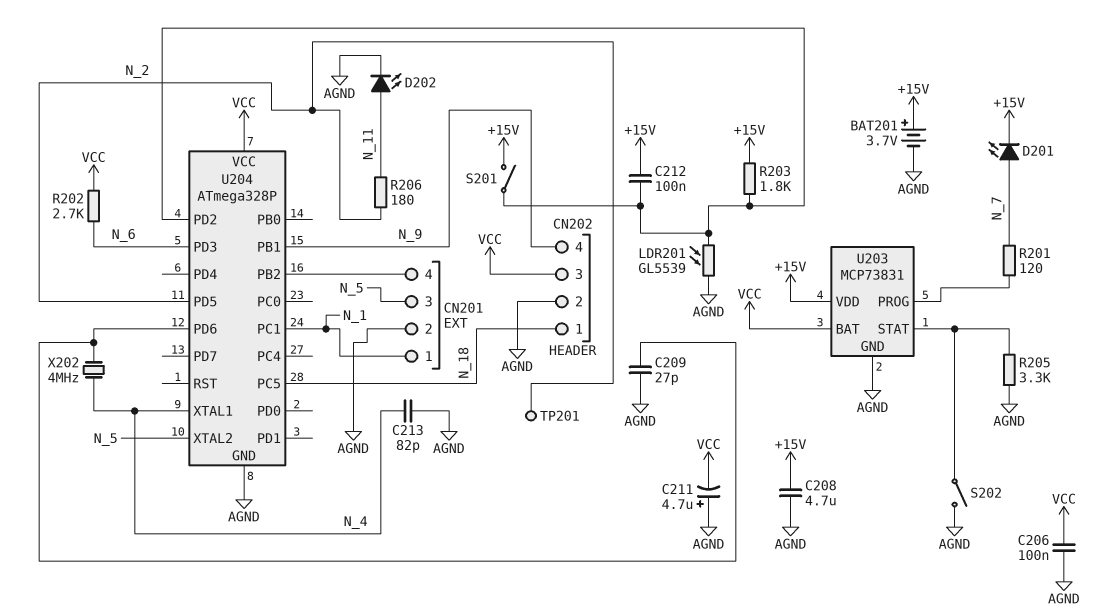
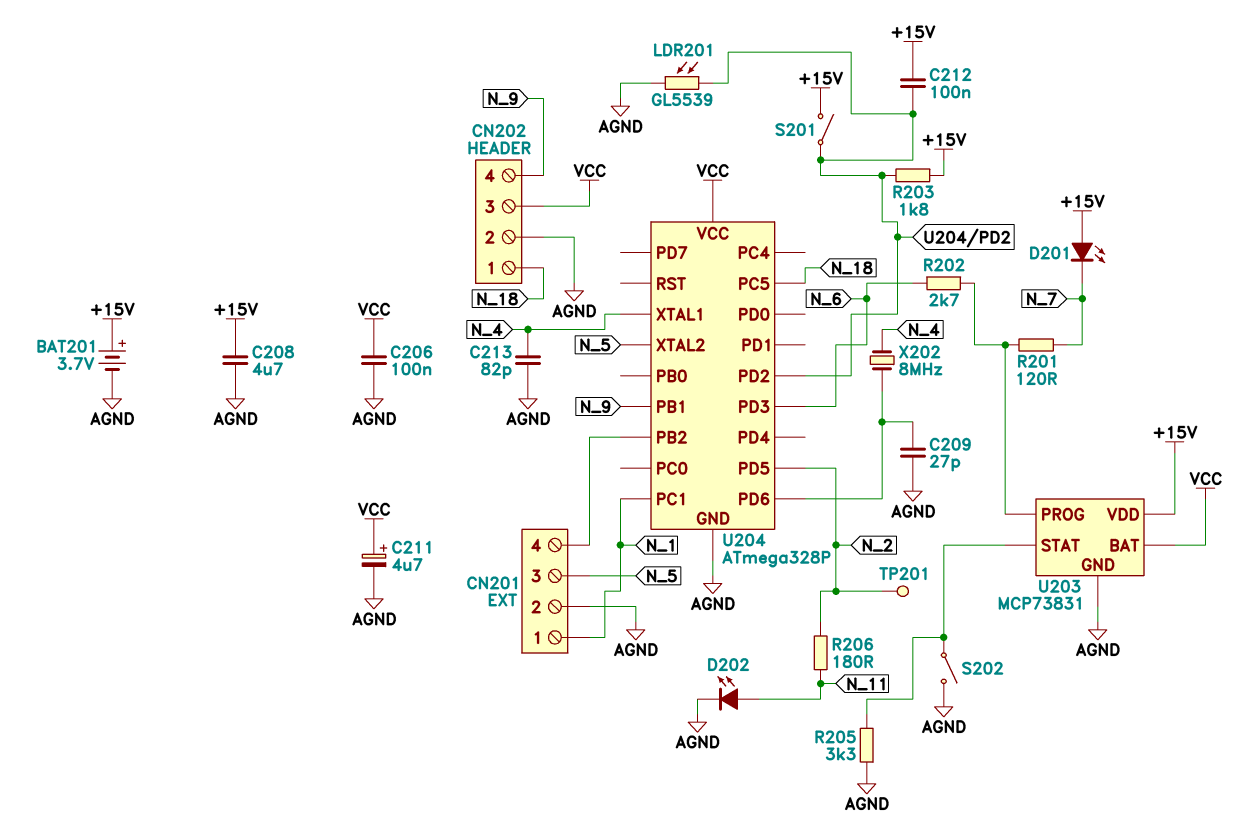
C211: 4.7uF (plus AGND, minus VCC) -> 4.7uF (plus VCC, minus AGND)
D201: LED (A N_7, K +15V) -> LED (A +15V, K N_7)
R202: 2.7k (N_6, VCC) -> 2.7k (N_6, U203/PROG)
X202: 4MHz (N_4, U204/PD6) -> 8MHz (N_4, U204/PD6)

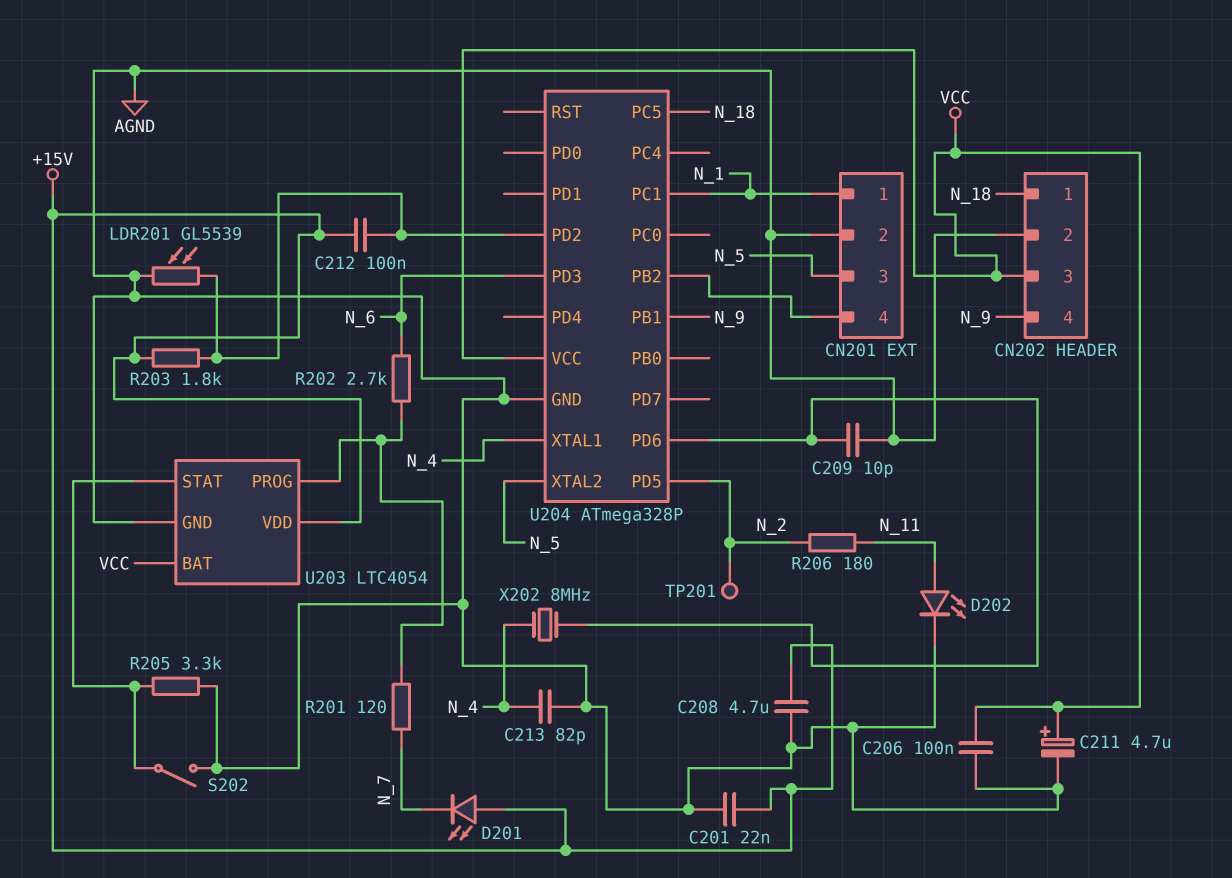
BAT201: 3.7V (plus +15V, minus AGND) -> none
C201: none -> 22nF (+15V, AGND)
C209: 27pF (AGND, U204/PD6) -> 10pF (AGND, U204/PD6)
S201: switch (+15V, U204/PD2) -> none
U203: MCP73831 -> LTC4054

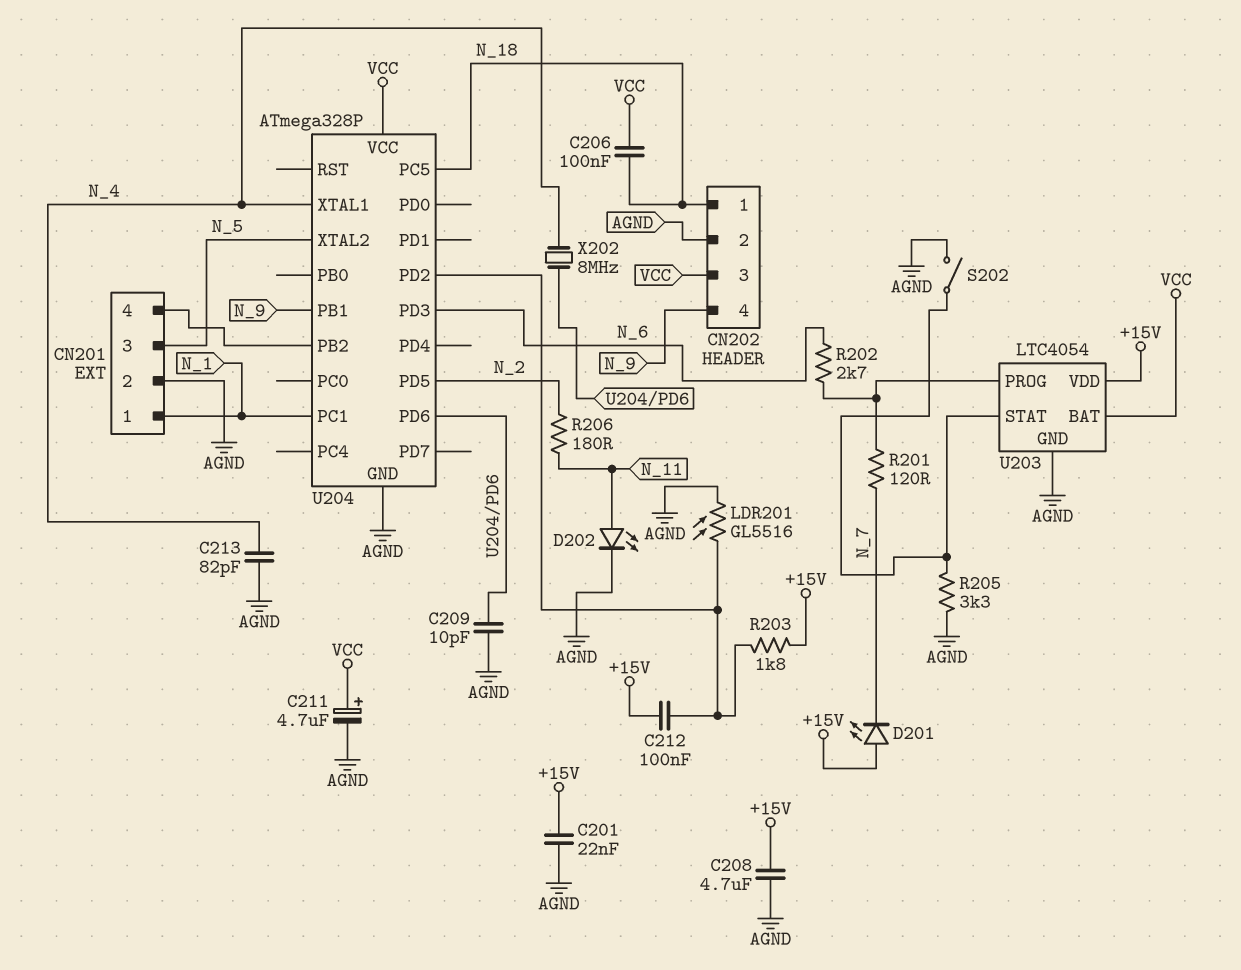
C206: 100nF (AGND, VCC) -> 100nF (N_18, VCC)
LDR201: GL5539 (AGND, U204/PD2) -> GL5516 (AGND, U204/PD2)
TP201: test point (N_2) -> none

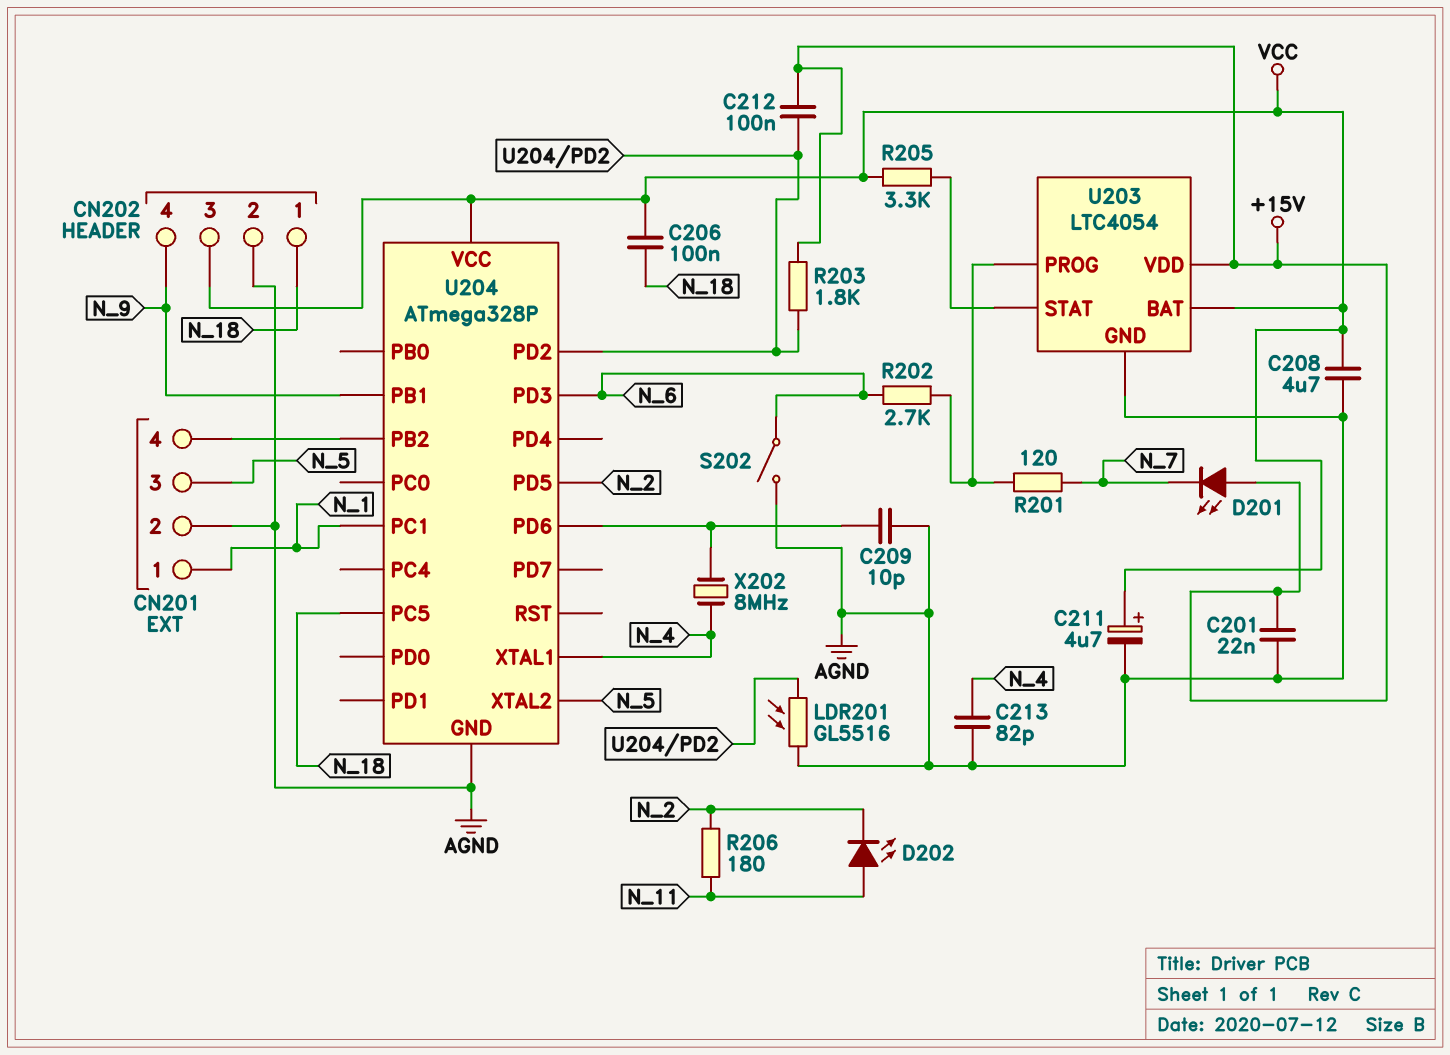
C208: 4.7uF (+15V, AGND) -> 4.7uF (AGND, VCC)
D202: LED (A N_11, K AGND) -> LED (A N_11, K N_2)
R205: 3.3k (AGND, U203/STAT) -> 3.3k (U203/STAT, VCC)
S202: switch (AGND, U203/STAT) -> switch (AGND, N_6)

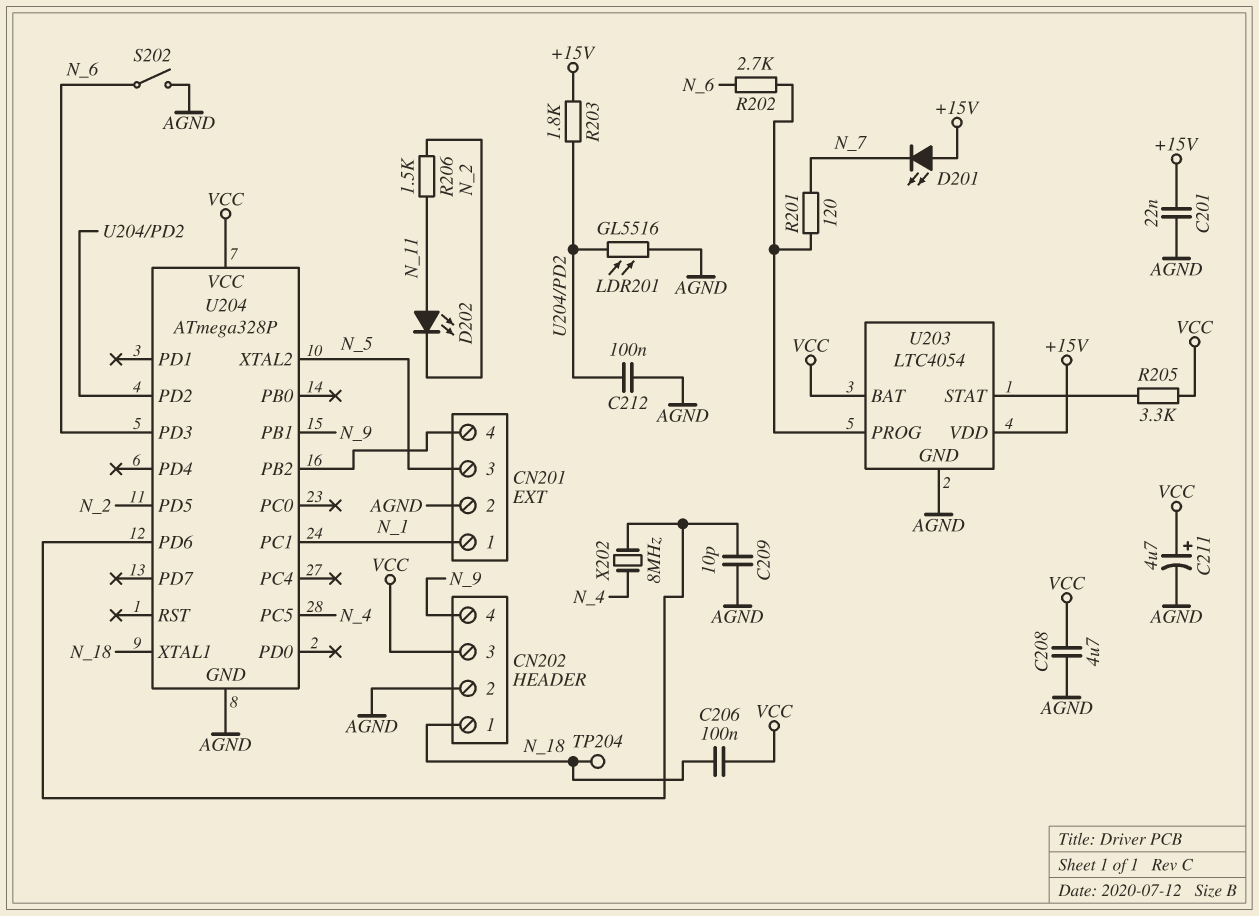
C212: 100nF (+15V, U204/PD2) -> 100nF (AGND, U204/PD2)
C213: 82pF (AGND, N_4) -> none
R206: 180 (N_2, N_11) -> 1.5k (N_2, N_11)
TP204: none -> test point (N_18)
U204 pin PC5: N_18 -> N_4
U204 pin XTAL1: N_4 -> N_18

